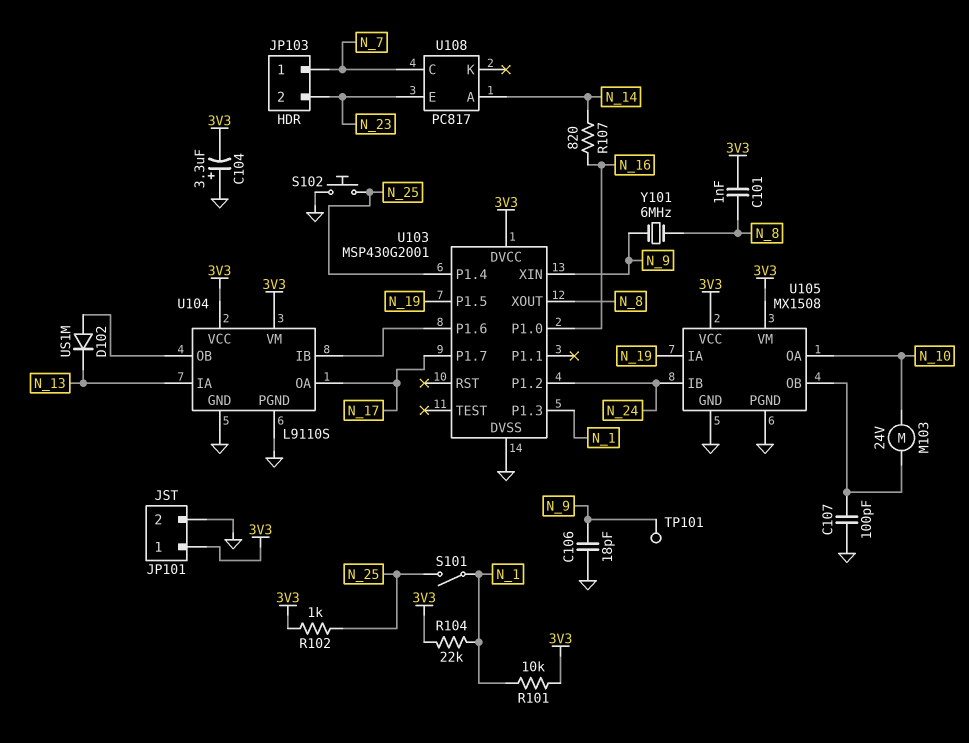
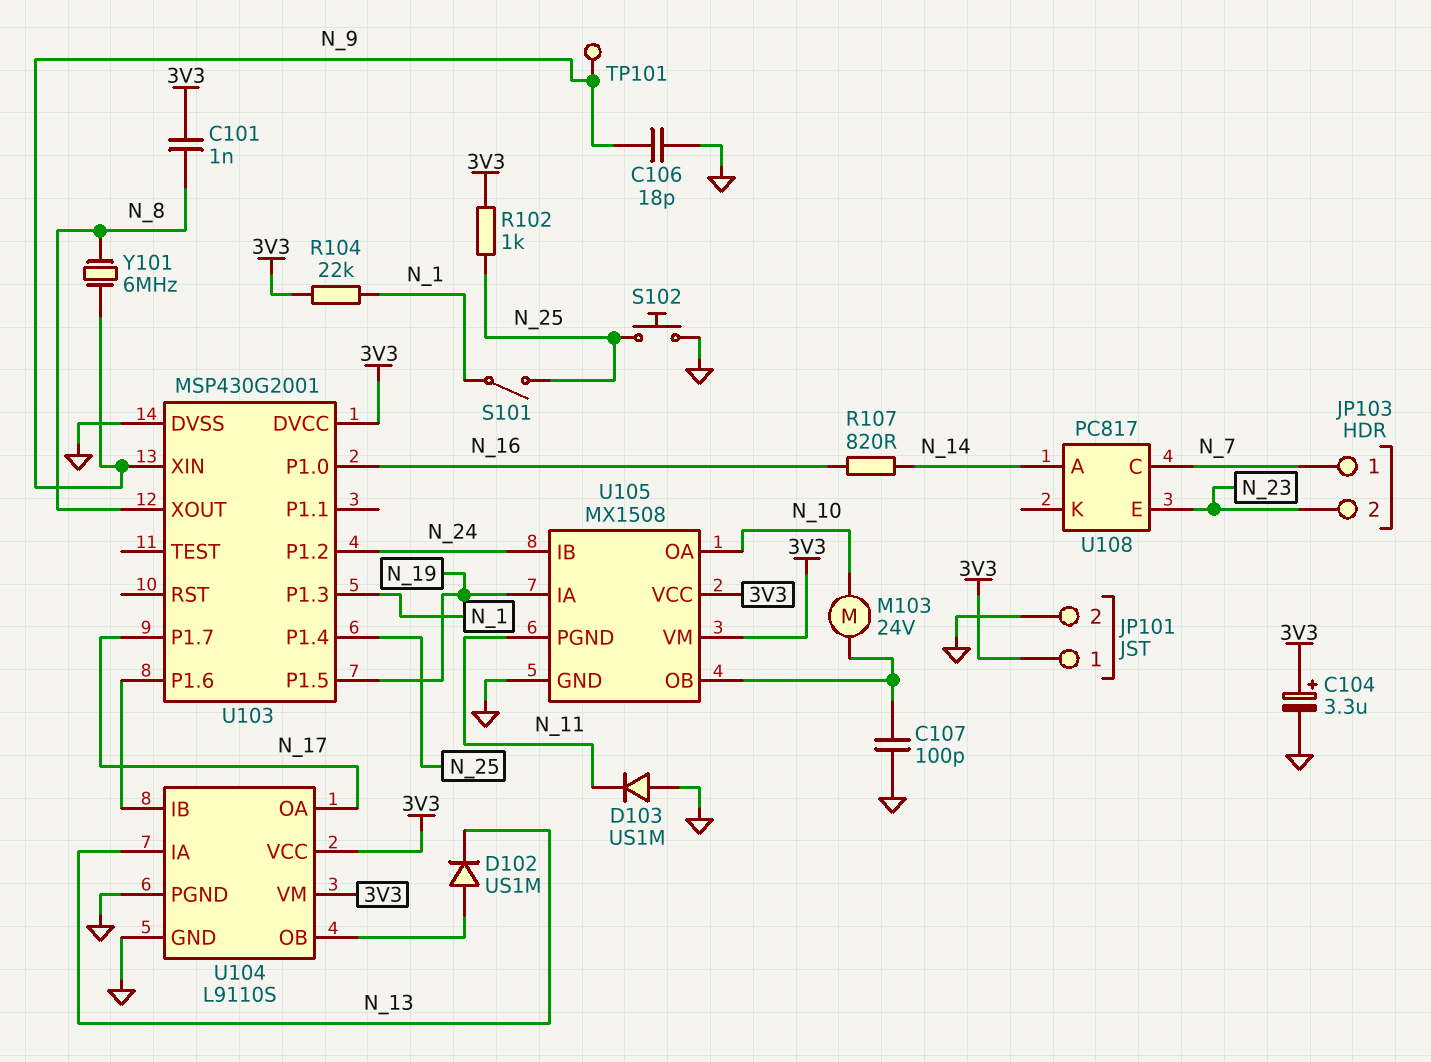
C104: 3.3uF (plus GND, minus 3V3) -> 3.3uF (plus 3V3, minus GND)
D103: none -> diode US1M (A GND, K N_11)
R101: 10k (3V3, N_1) -> none
U105 pin PGND: GND -> N_11

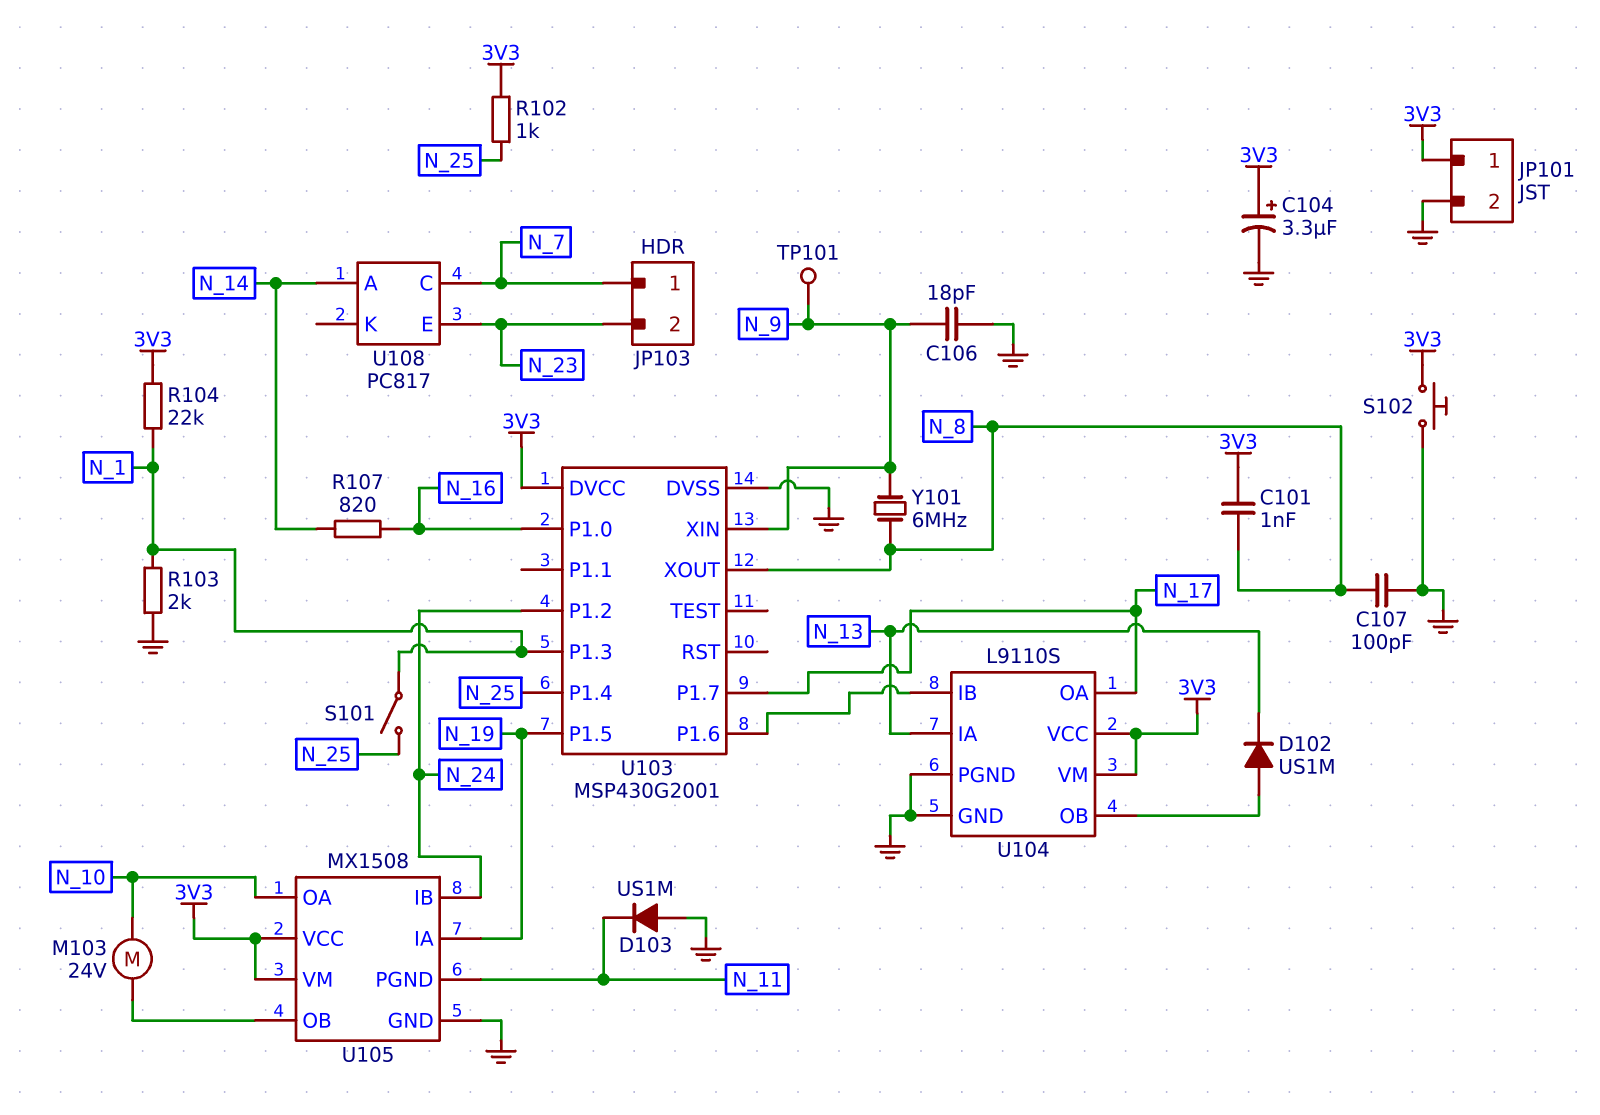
C107: 100pF (GND, U105/OB) -> 100pF (GND, N_8)
R103: none -> 2k (GND, N_1)
S102: button (GND, N_25) -> button (3V3, GND)

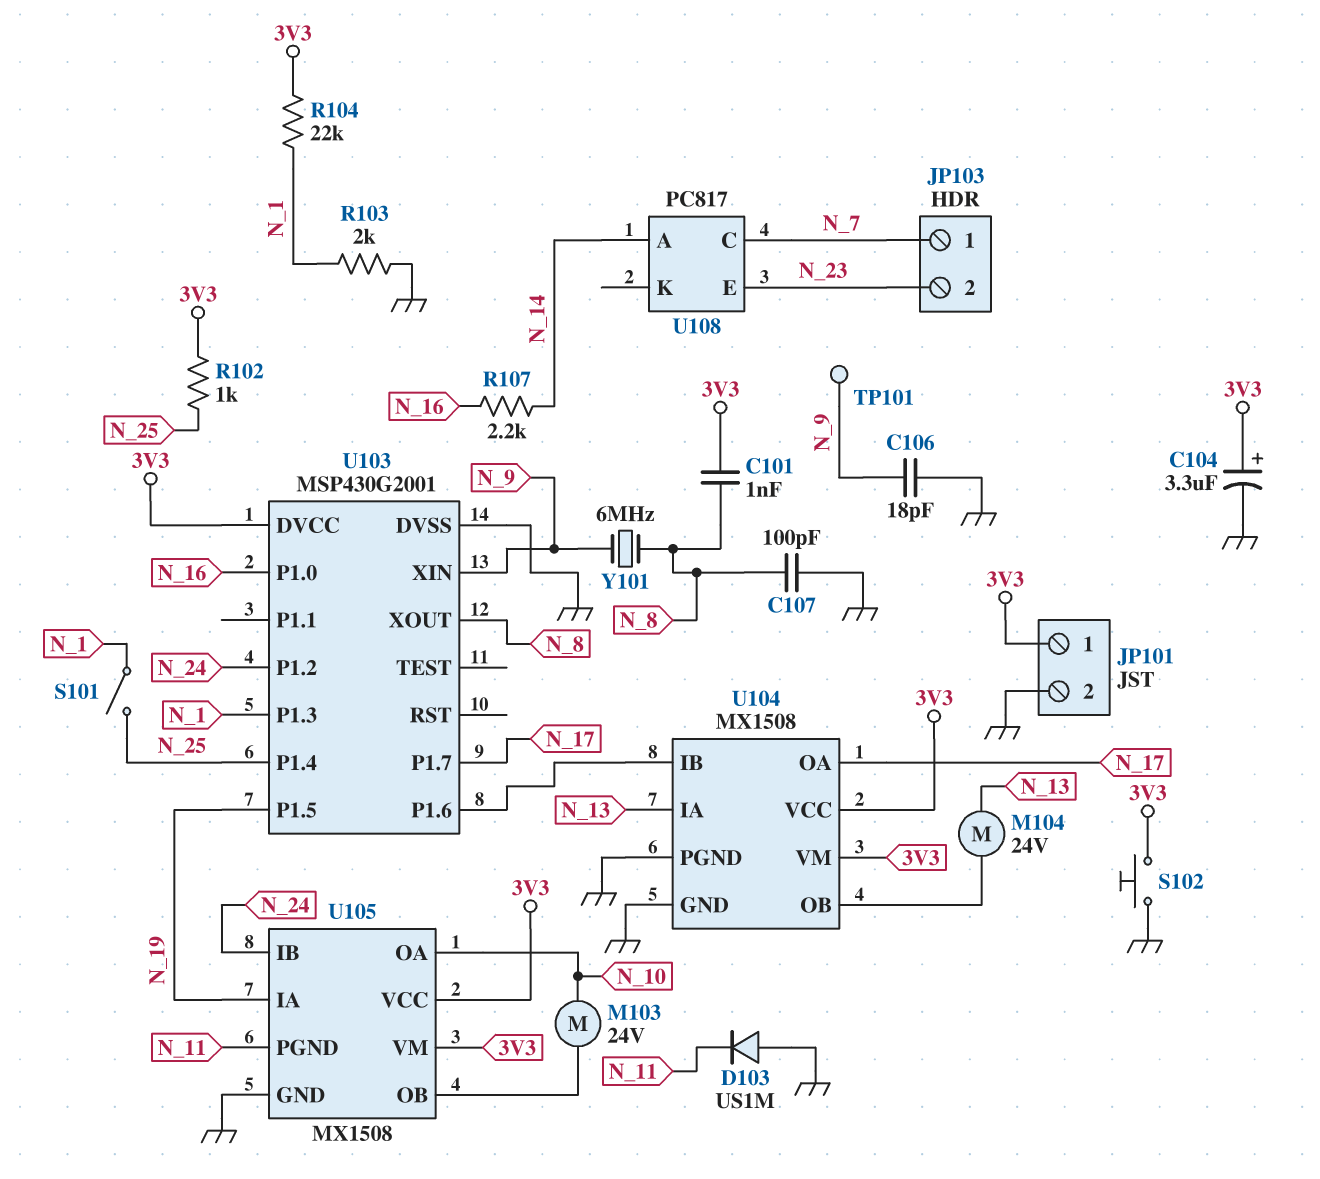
D102: diode US1M (A U104/OB, K N_13) -> none
M104: none -> motor 24V (N_13, U104/OB)
R107: 820 (N_14, N_16) -> 2.2k (N_14, N_16)
U104: L9110S -> MX1508

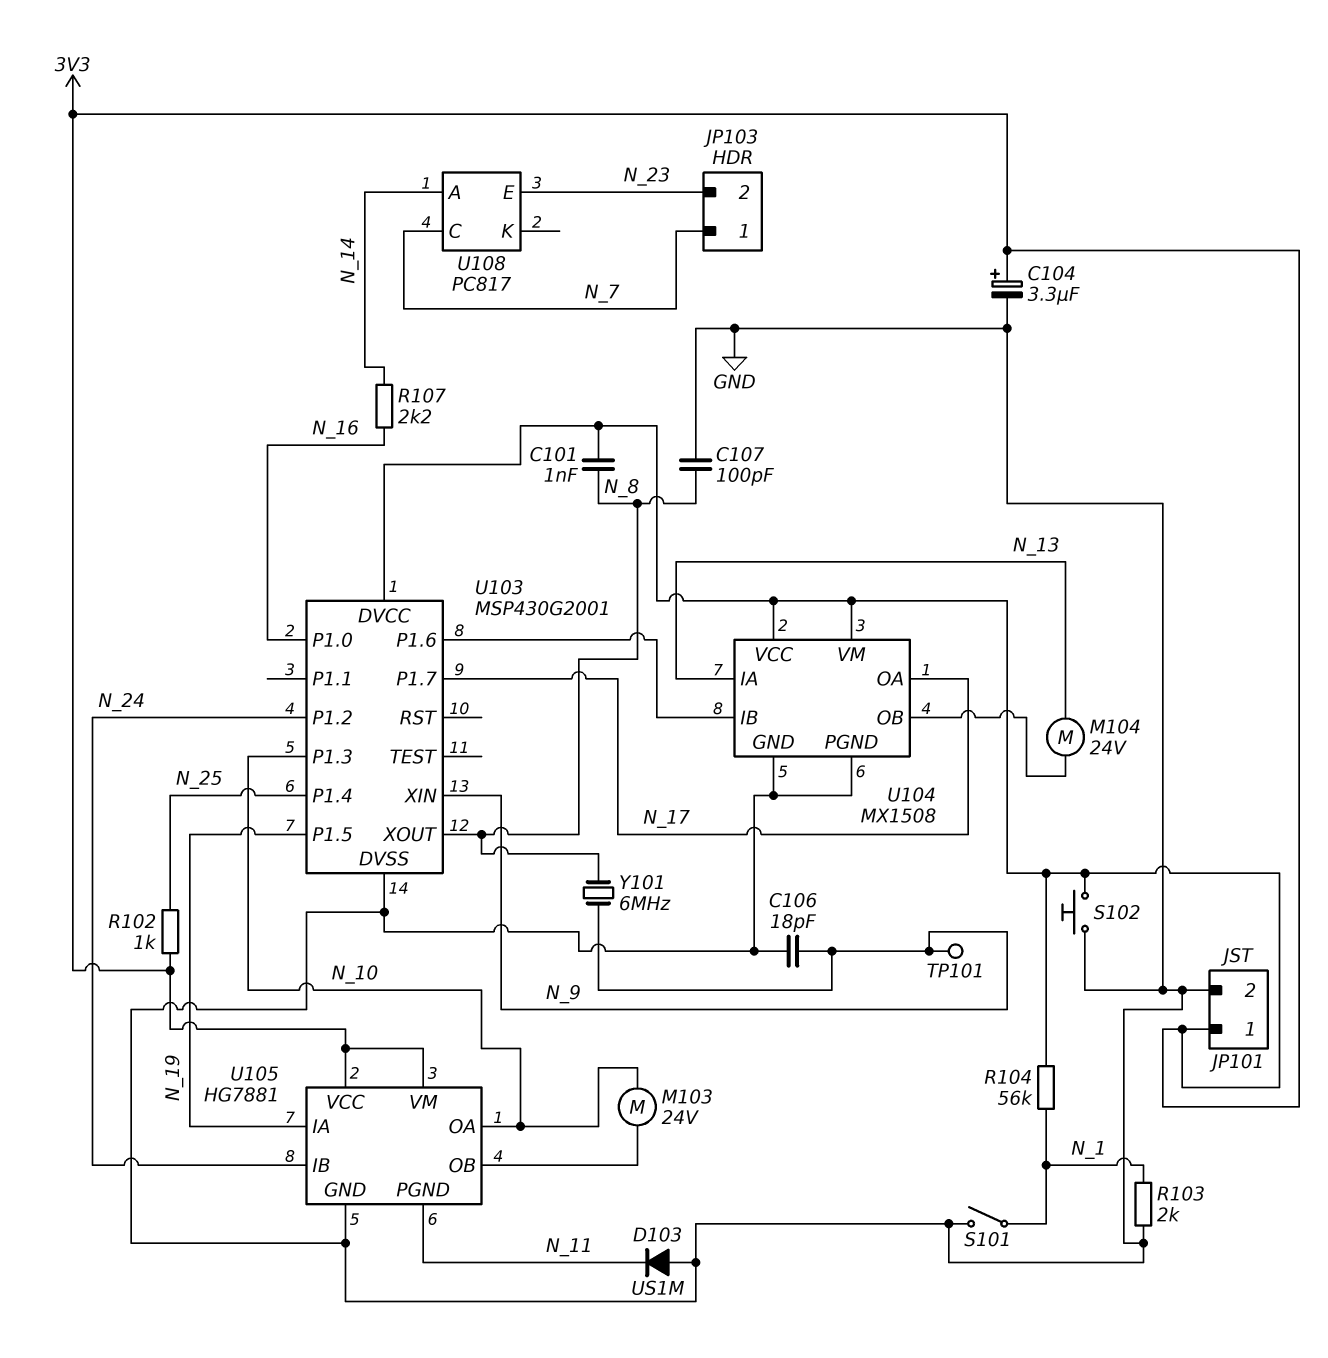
R104: 22k (3V3, N_1) -> 56k (3V3, N_1)
S101: switch (N_1, N_25) -> switch (GND, N_1)
U103 pin P1.3: N_1 -> N_10
U105: MX1508 -> HG7881

